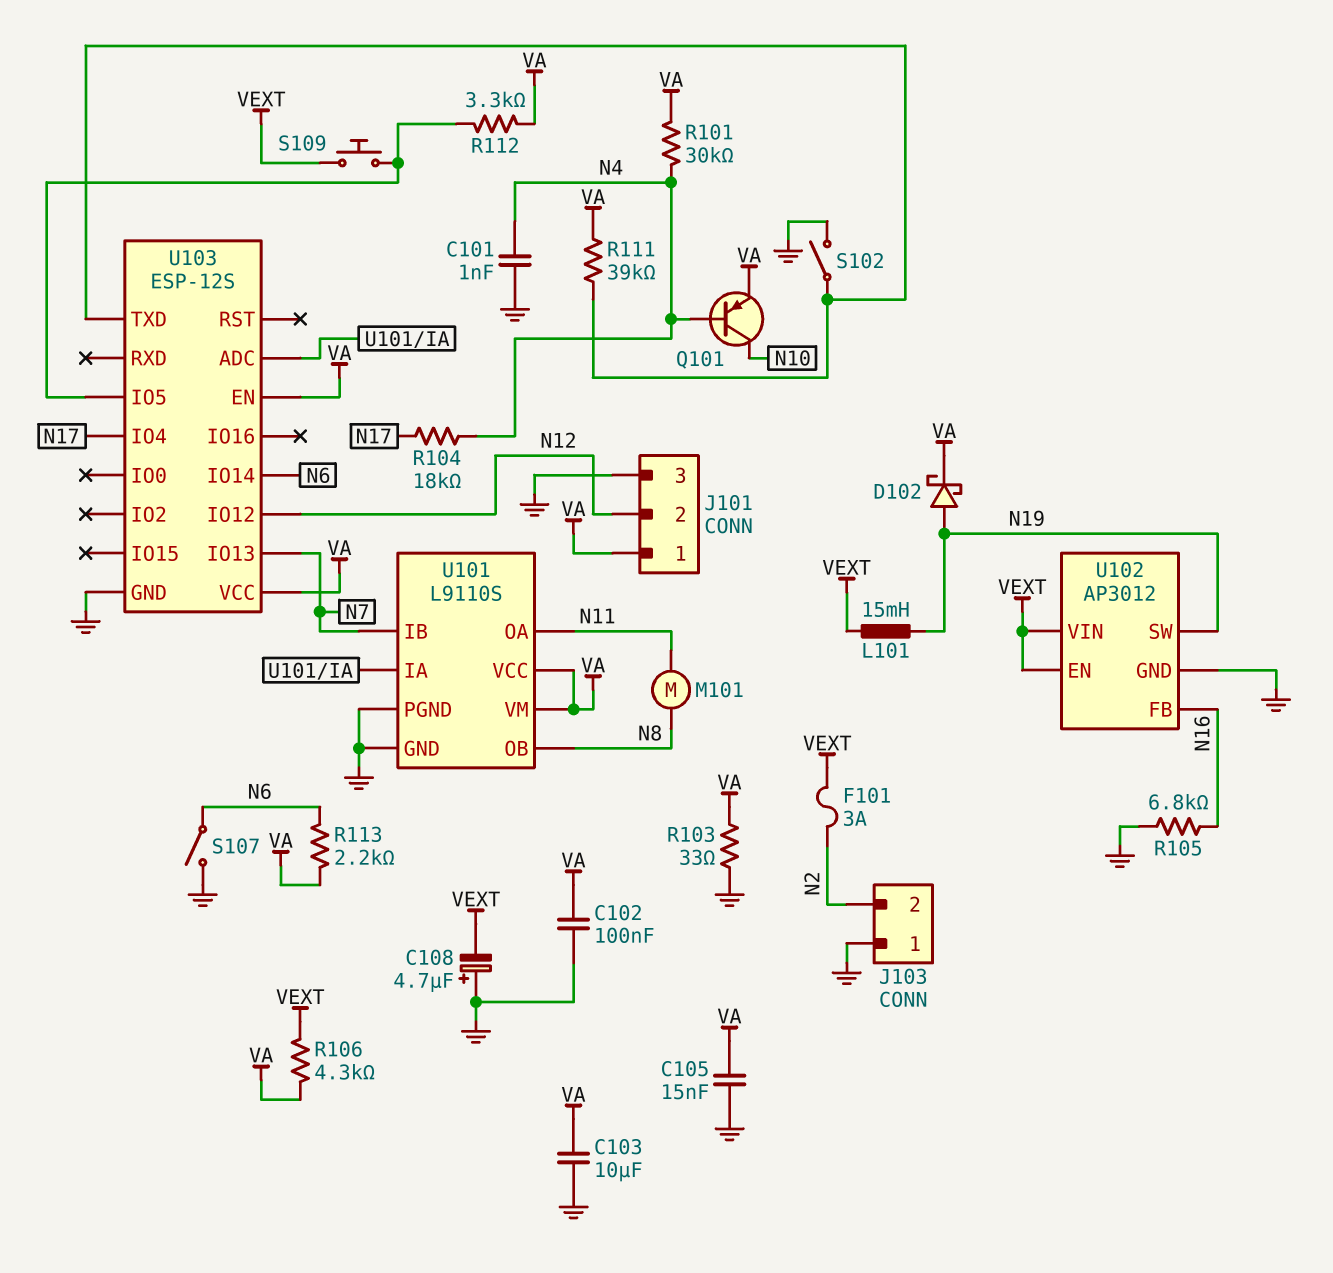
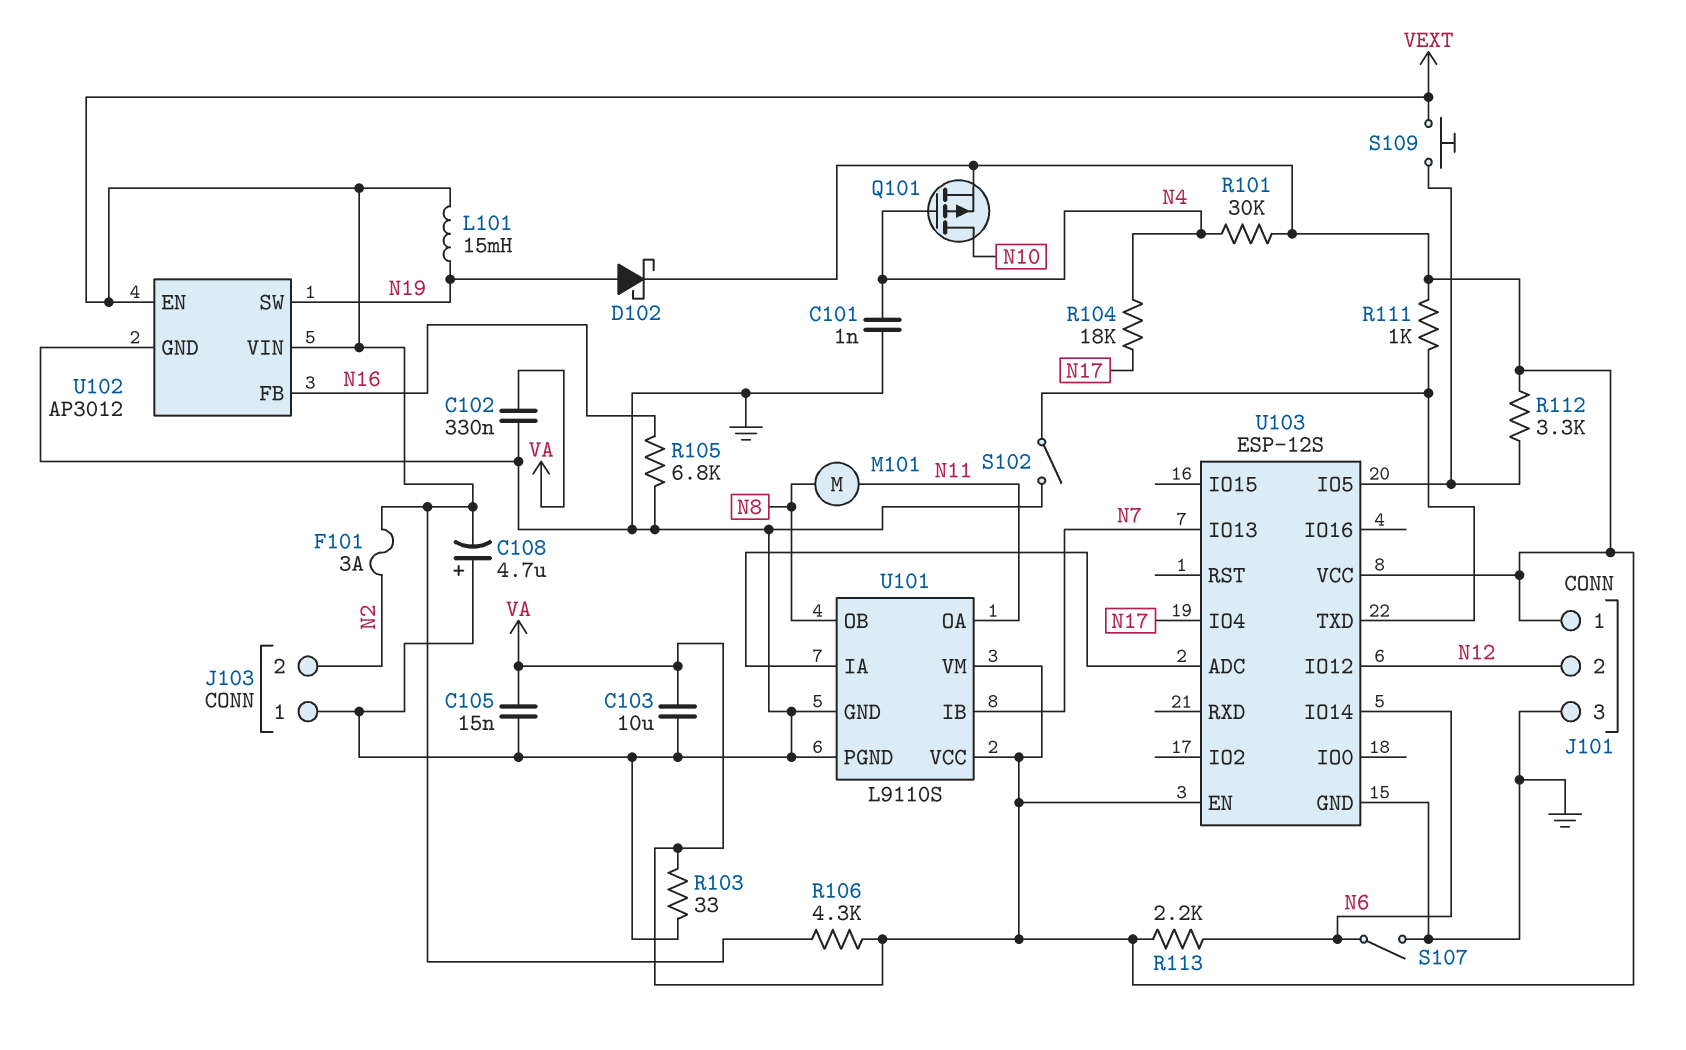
C102: 100nF (GND, VA) -> 330nF (GND, VA)
Q101: PNP (B N4, C N10, E VA) -> PMOS (G N4, D N10, S VA)
R111: 39k (U103/TXD, VA) -> 1k (U103/TXD, VA)

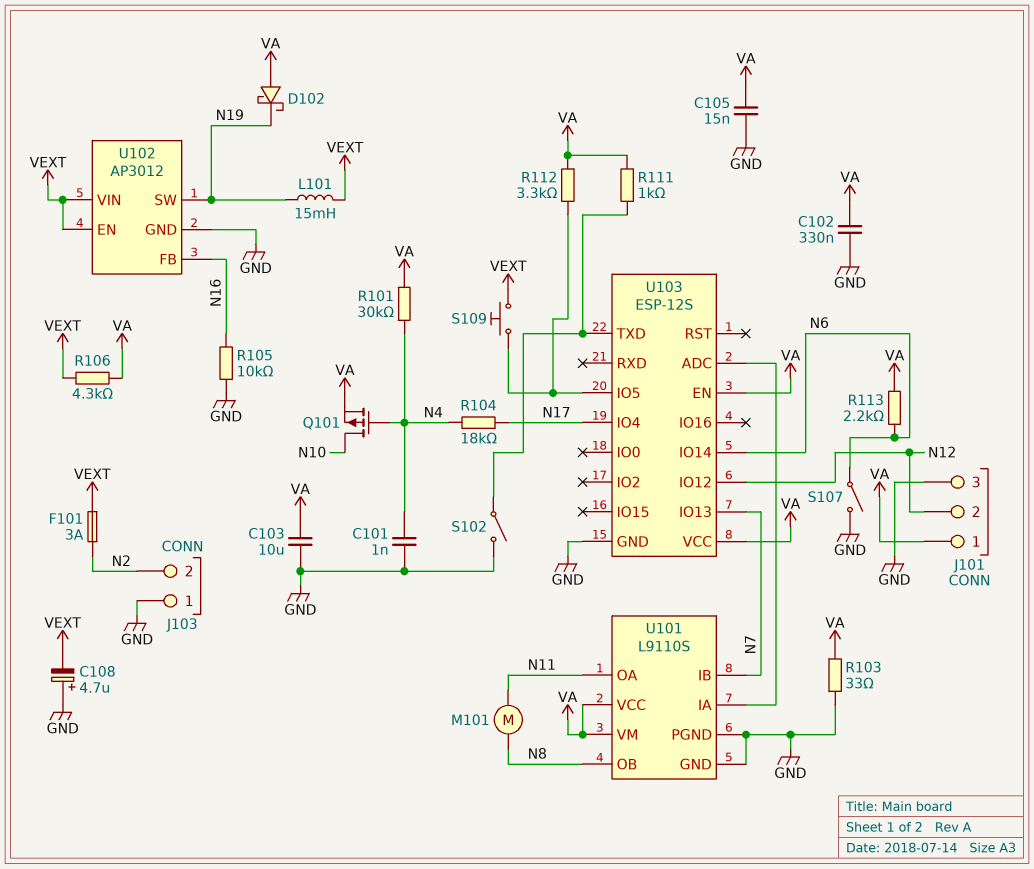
D102: schottky (A N19, K VA) -> schottky (A VA, K N19)
R105: 6.8k (GND, N16) -> 10k (GND, N16)

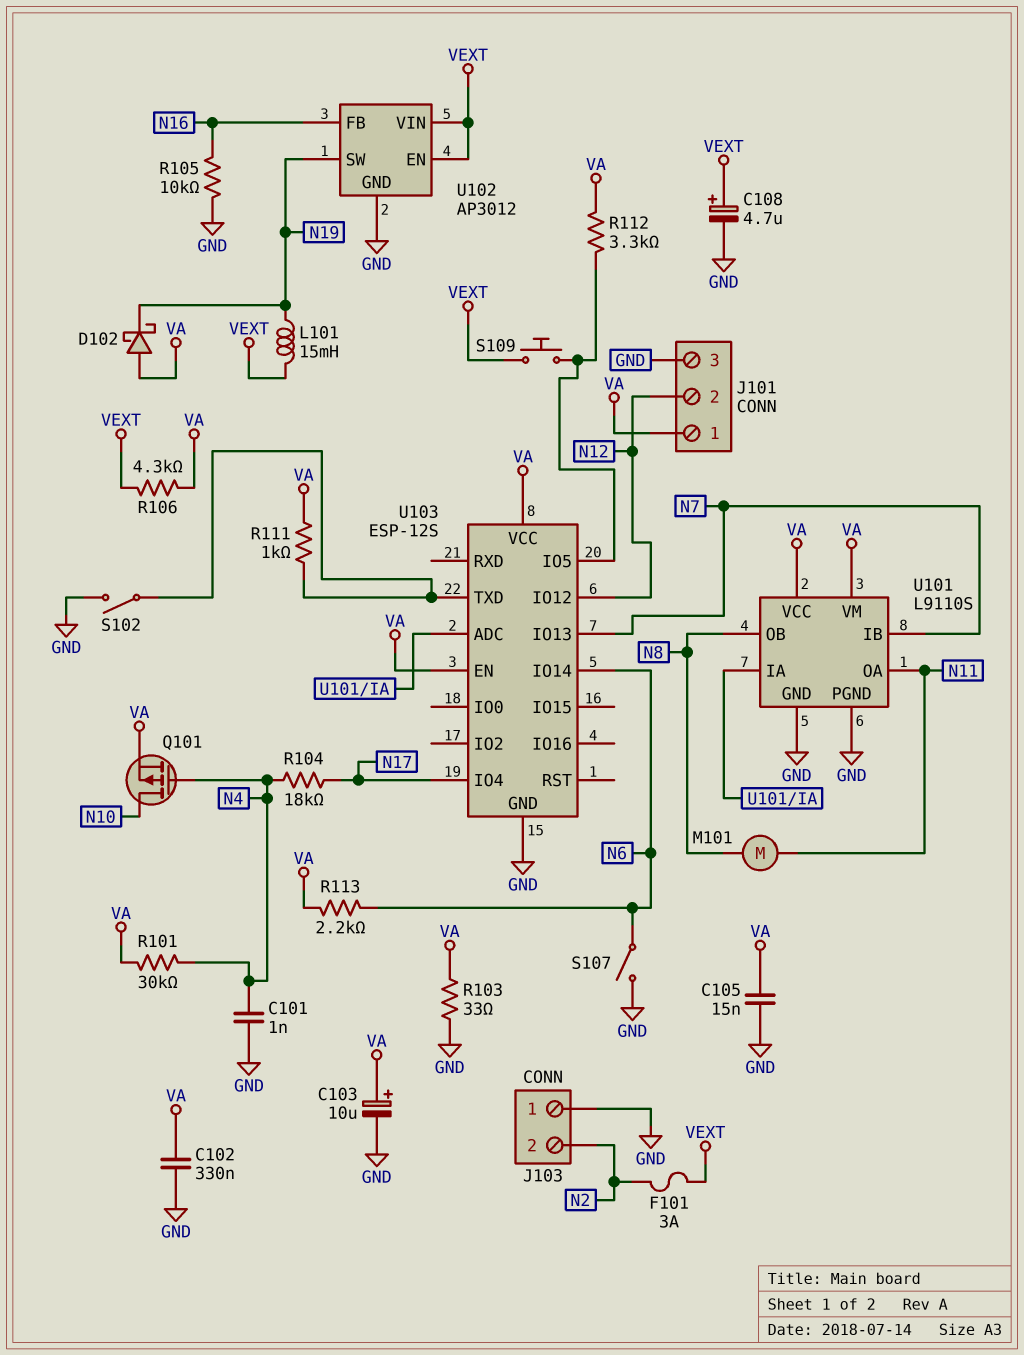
C103: 10uF (GND, VA) -> 10uF (plus VA, minus GND)
C108: 4.7uF (plus GND, minus VEXT) -> 4.7uF (plus VEXT, minus GND)

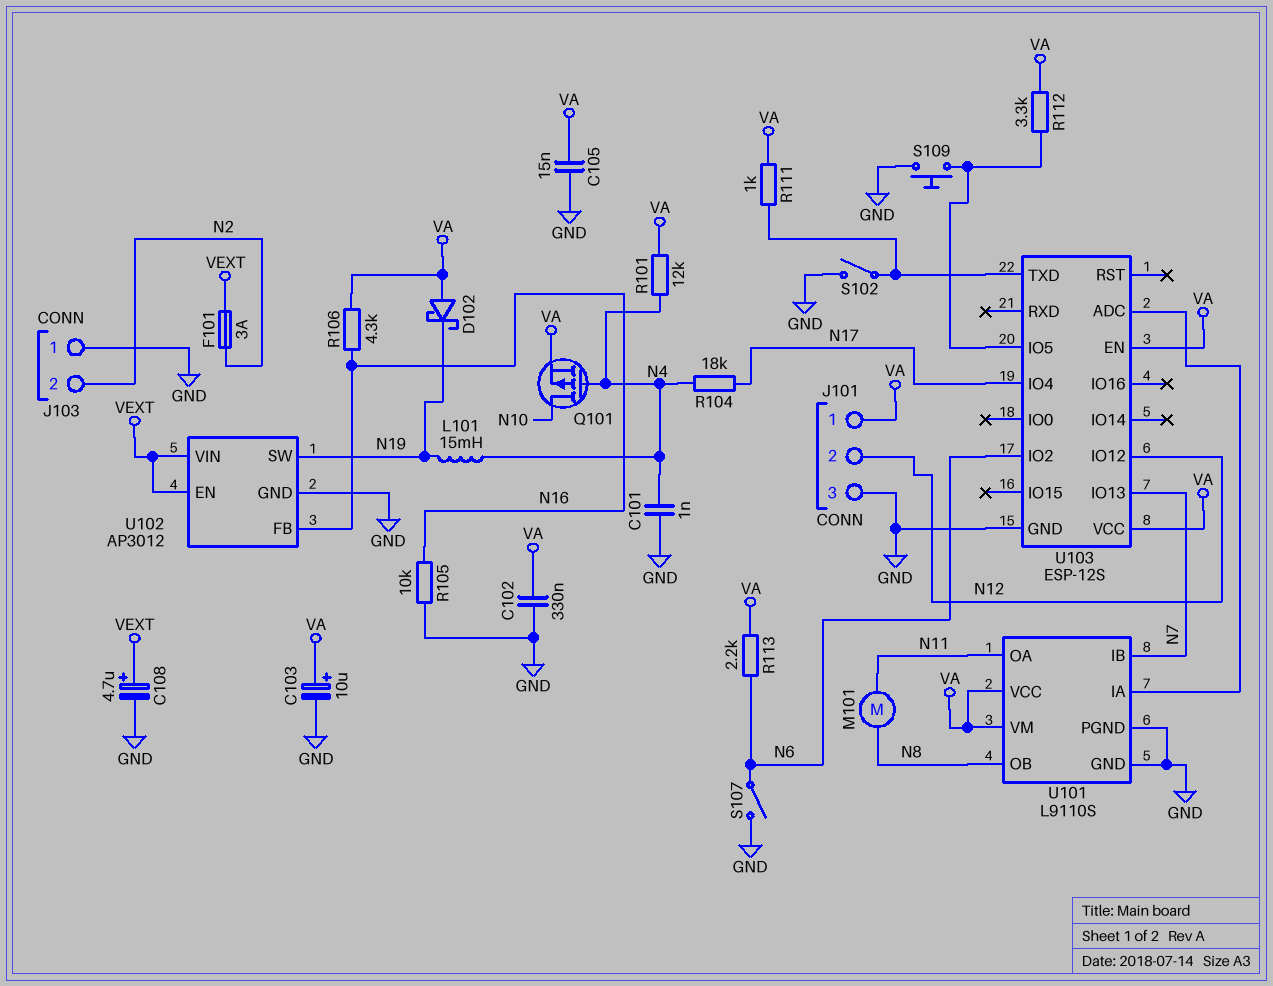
L101: 15mH (N19, VEXT) -> 15mH (N4, N19)
R101: 30k (N4, VA) -> 12k (N4, VA)
R103: 33 (GND, VA) -> none
R106: 4.3k (VA, VEXT) -> 4.3k (N16, VA)
S109: button (U103/IO5, VEXT) -> button (GND, U103/IO5)
U103 pin IO2: none -> N6
U103 pin IO14: N6 -> none

